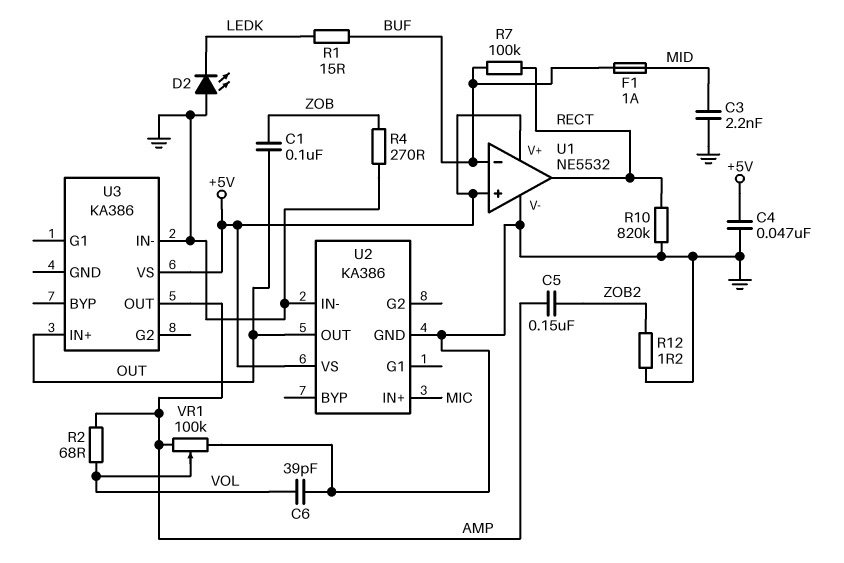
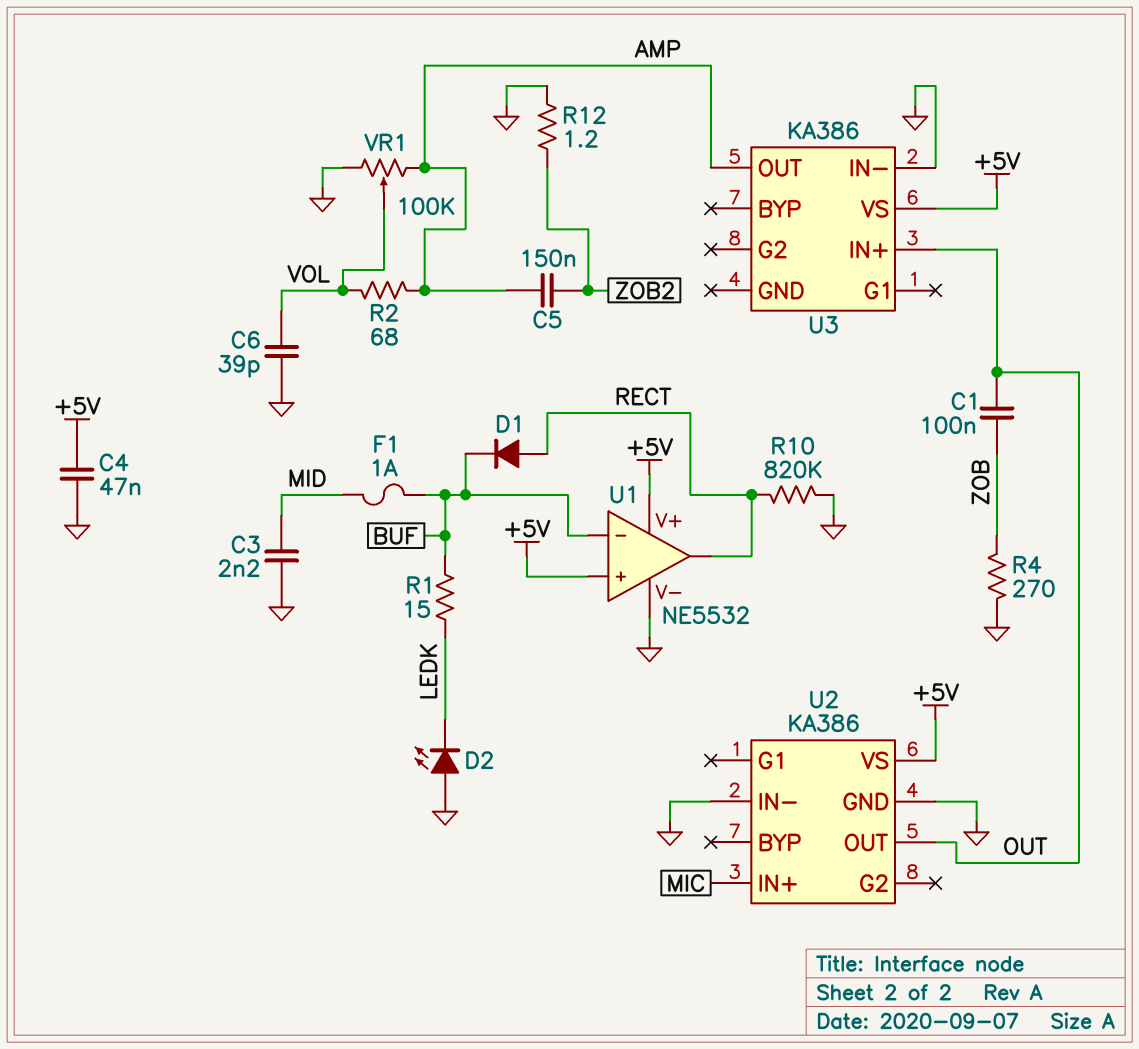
D1: none -> diode (A RECT, K BUF)
R7: 100k (BUF, RECT) -> none

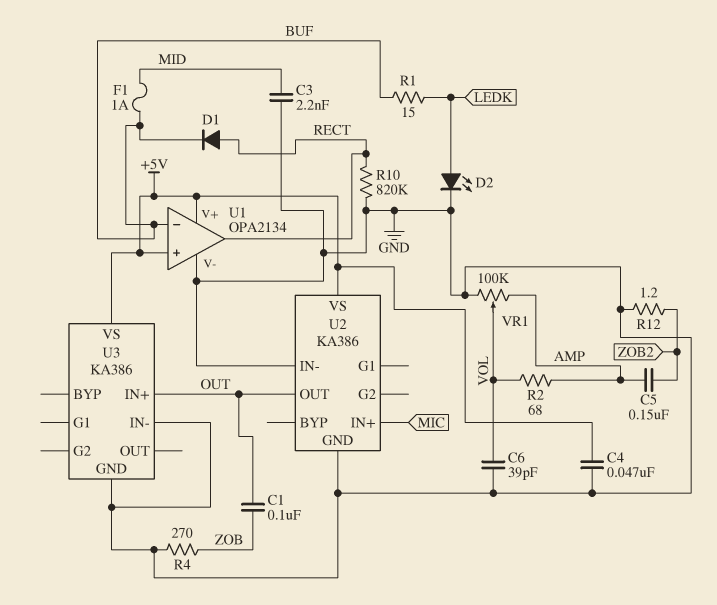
D2: LED (A GND, K LEDK) -> LED (A LEDK, K GND)
U1: NE5532 -> OPA2134
U3 pin GND: none -> GND
U3 pin OUT: AMP -> none

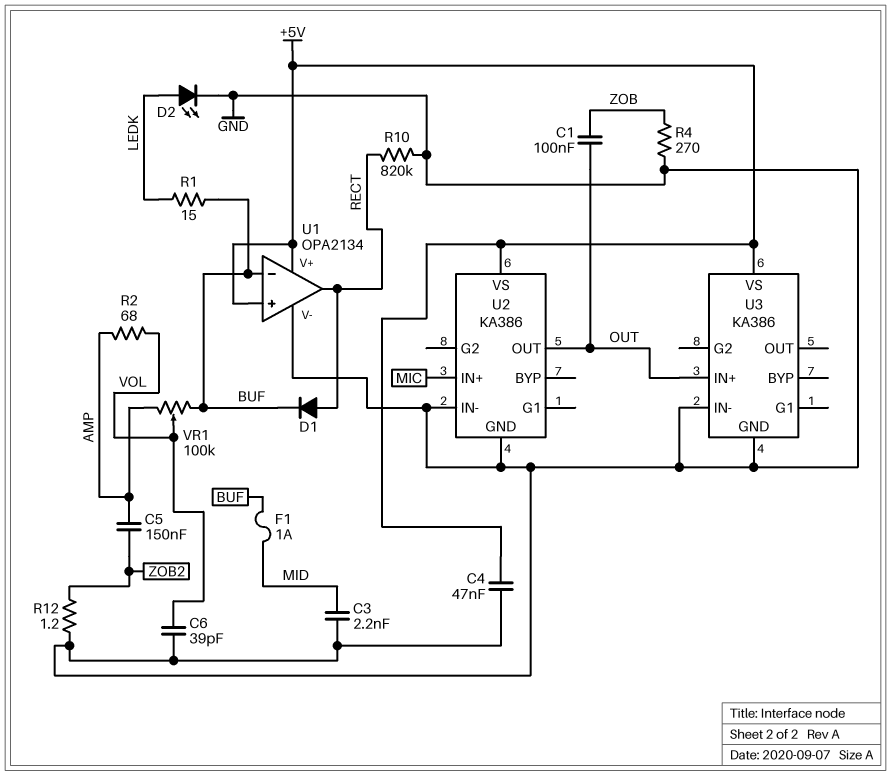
VR1: 100k (AMP, GND, wiper VOL) -> 100k (AMP, BUF, wiper VOL)

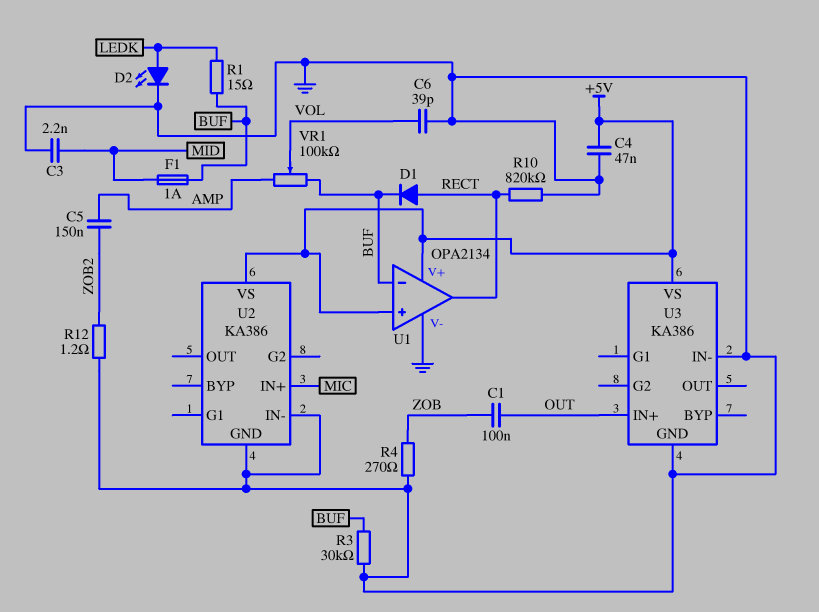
R2: 68 (AMP, VOL) -> none
R3: none -> 30k (BUF, GND)
U2 pin OUT: OUT -> none

